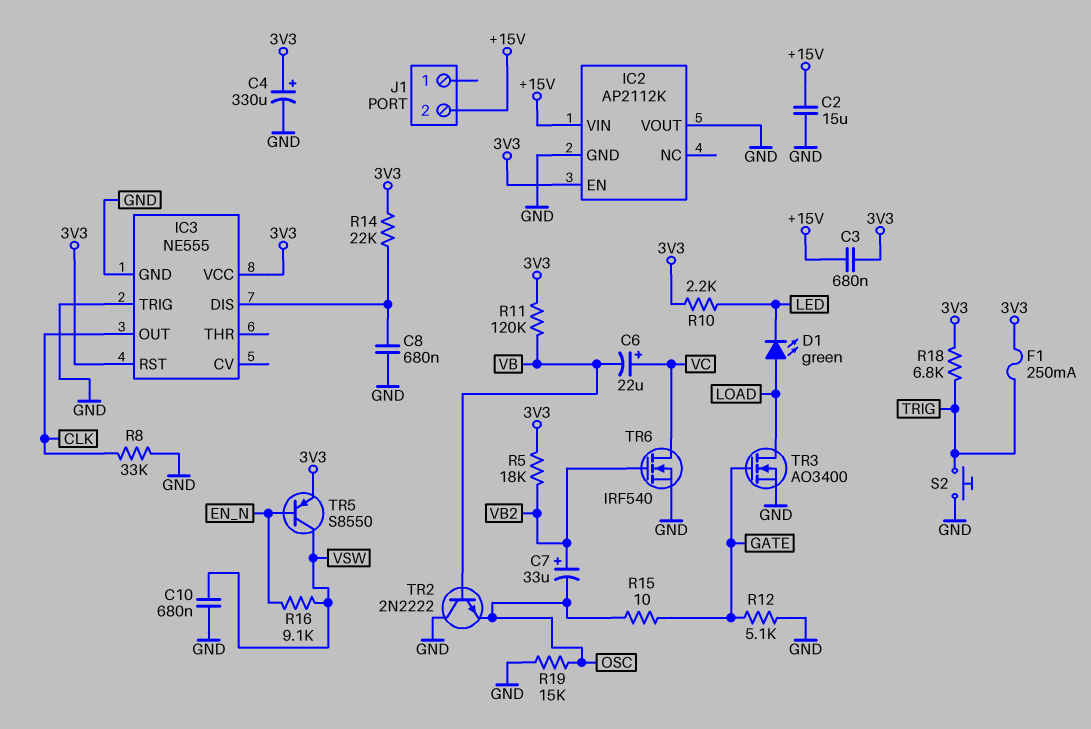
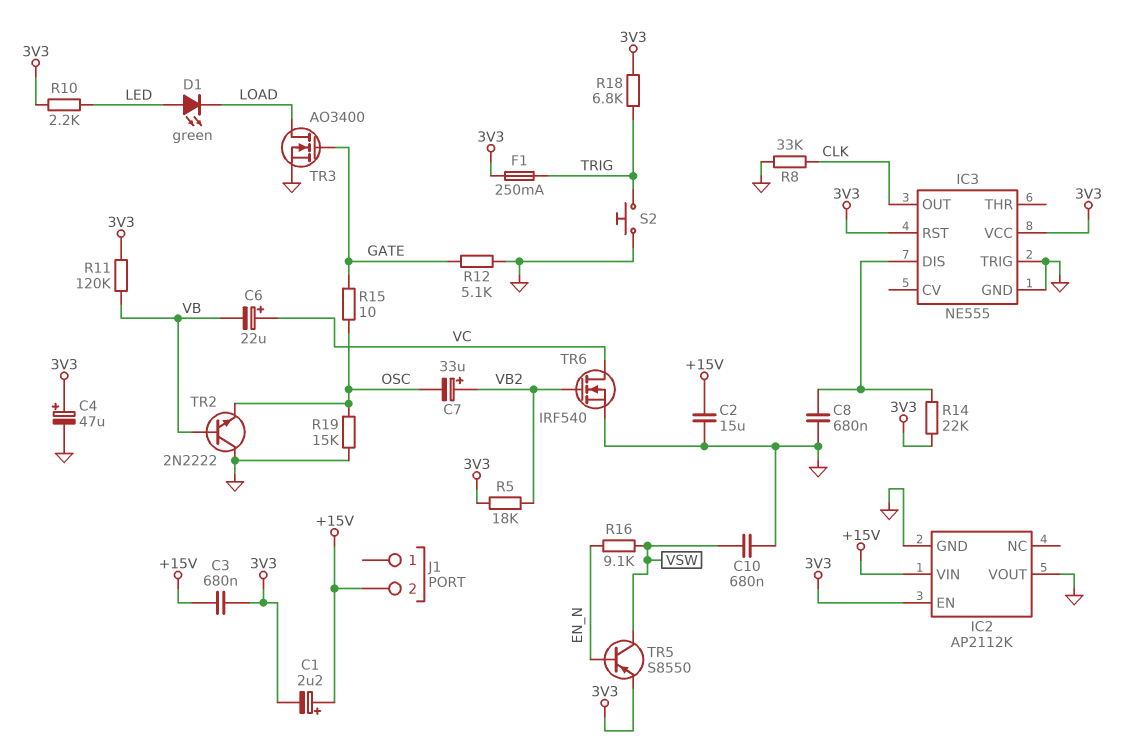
C1: none -> 2.2uF (plus +15V, minus 3V3)
C4: 330uF (plus 3V3, minus GND) -> 47uF (plus 3V3, minus GND)
D1: LED green (A LOAD, K LED) -> LED green (A LED, K LOAD)

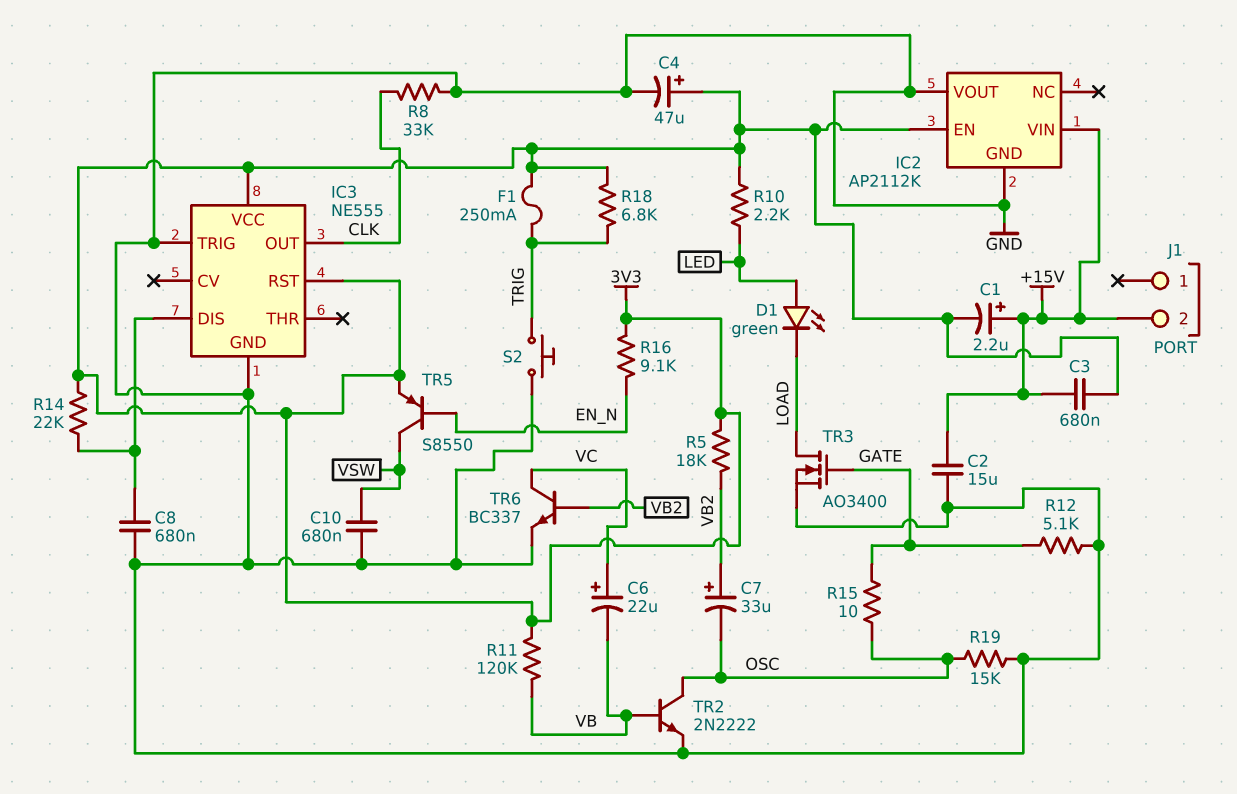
R16: 9.1k (EN_N, VSW) -> 9.1k (3V3, EN_N)
TR2: NPN 2N2222 (B VB, C GND, E OSC) -> NPN 2N2222 (B VB, C OSC, E GND)
TR6: NMOS IRF540 (G VB2, D VC, S GND) -> NPN BC337 (B VB2, C VC, E GND)

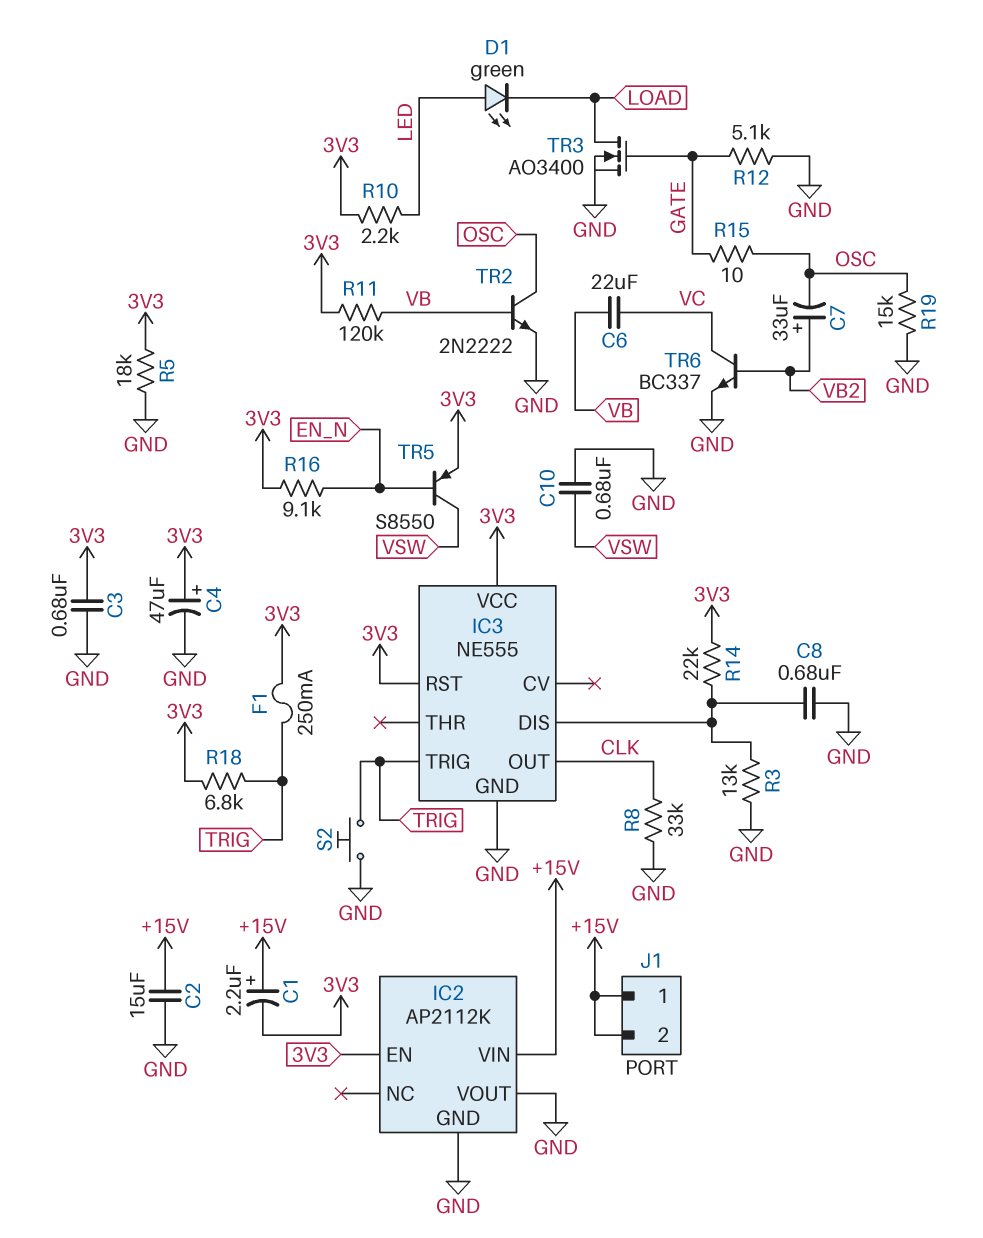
C3: 680nF (+15V, 3V3) -> 680nF (3V3, GND)
C6: 22uF (plus VC, minus VB) -> 22uF (VB, VC)
IC3 pin TRIG: GND -> TRIG
J1 pin 1: none -> +15V
R3: none -> 13k (GND, IC3/DIS)
R5: 18k (3V3, VB2) -> 18k (3V3, GND)

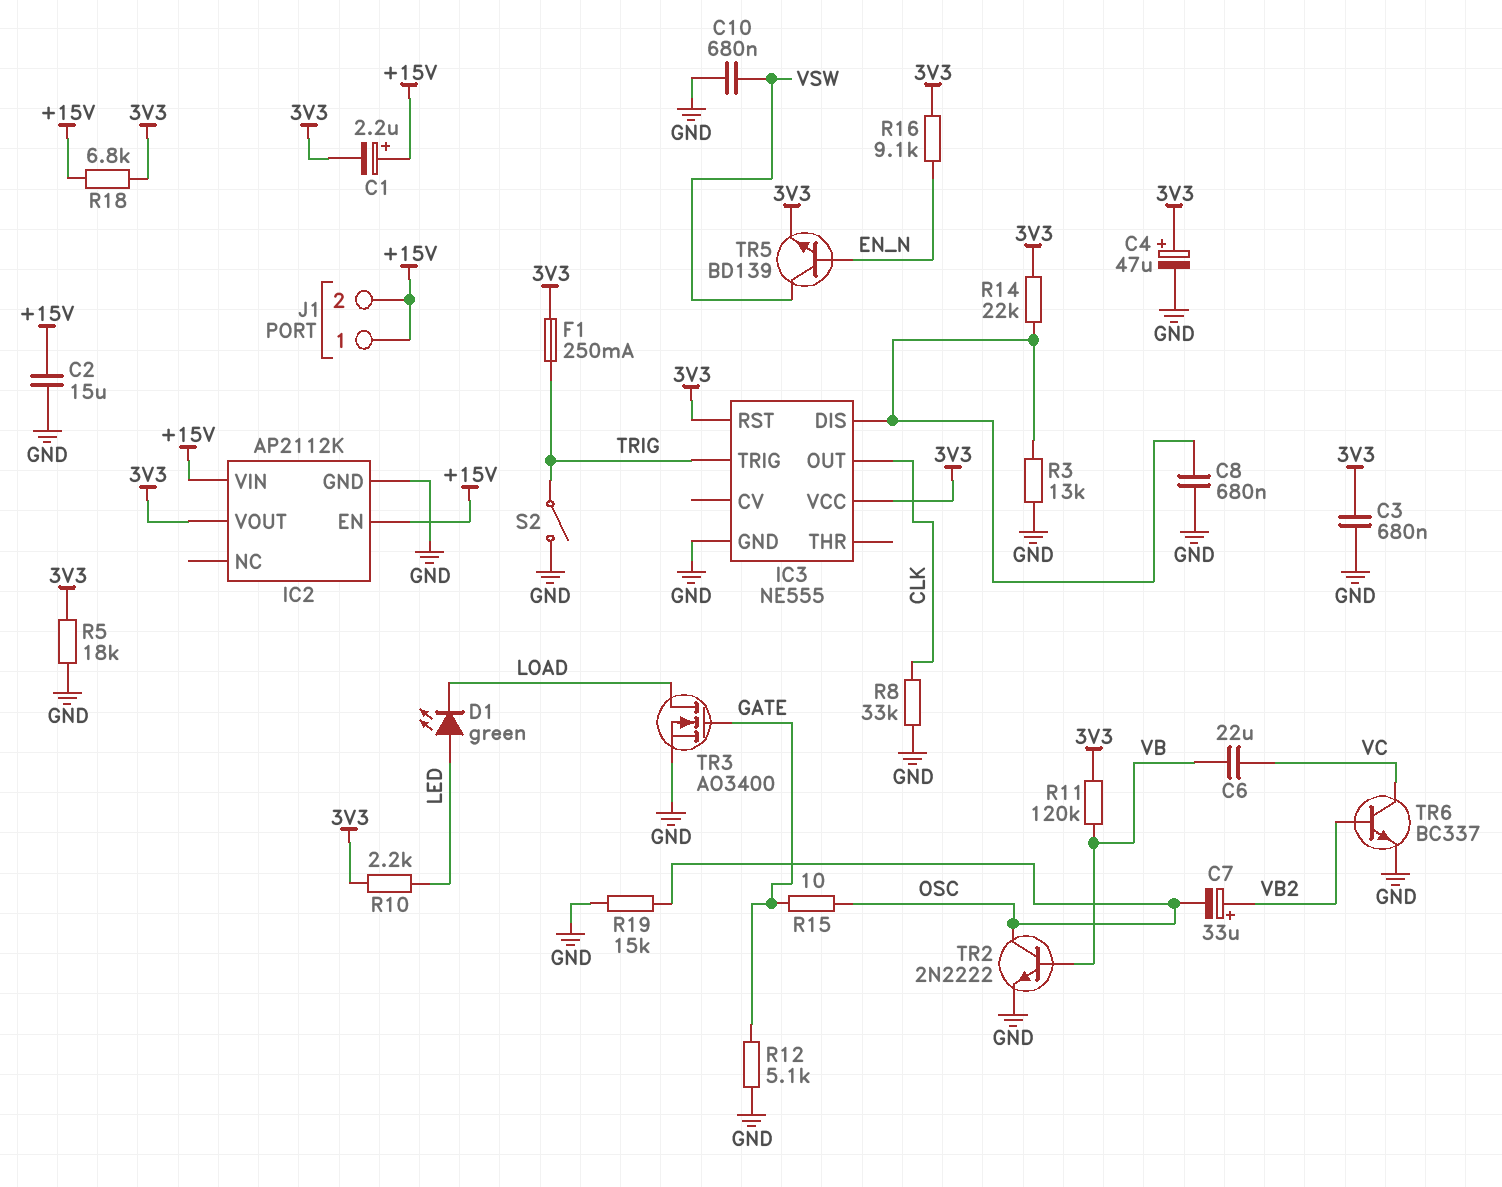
IC2 pin EN: 3V3 -> +15V
IC2 pin VOUT: GND -> 3V3
R18: 6.8k (3V3, TRIG) -> 6.8k (+15V, 3V3)
S2: button (GND, TRIG) -> switch (GND, TRIG)
TR5: PNP S8550 (B EN_N, C VSW, E 3V3) -> NPN BD139 (B EN_N, C VSW, E 3V3)

